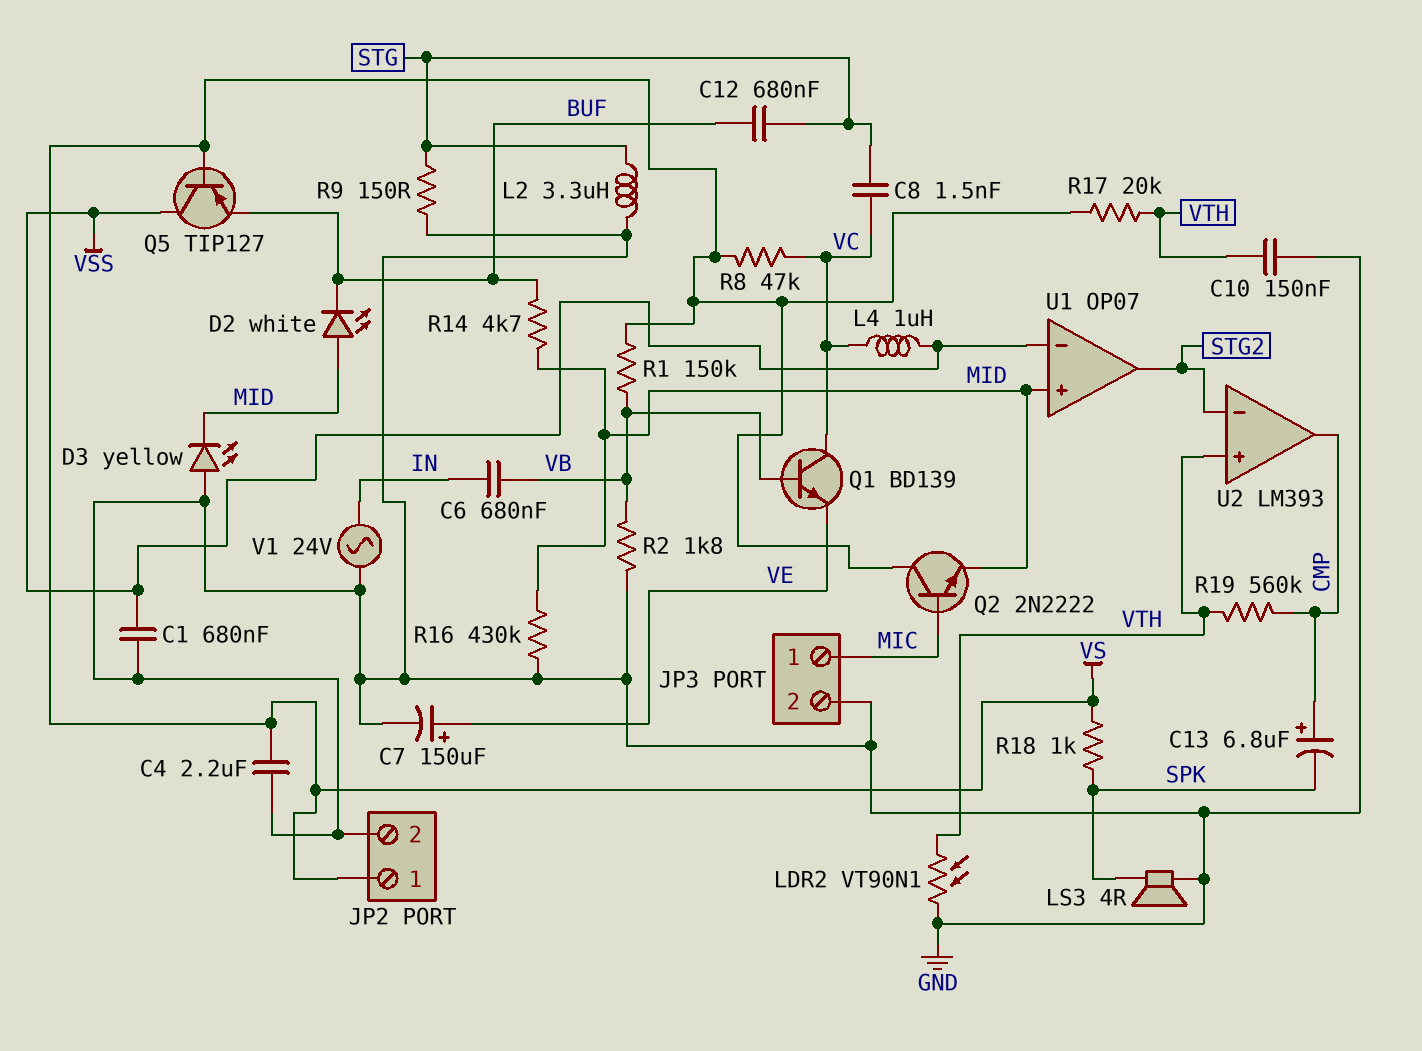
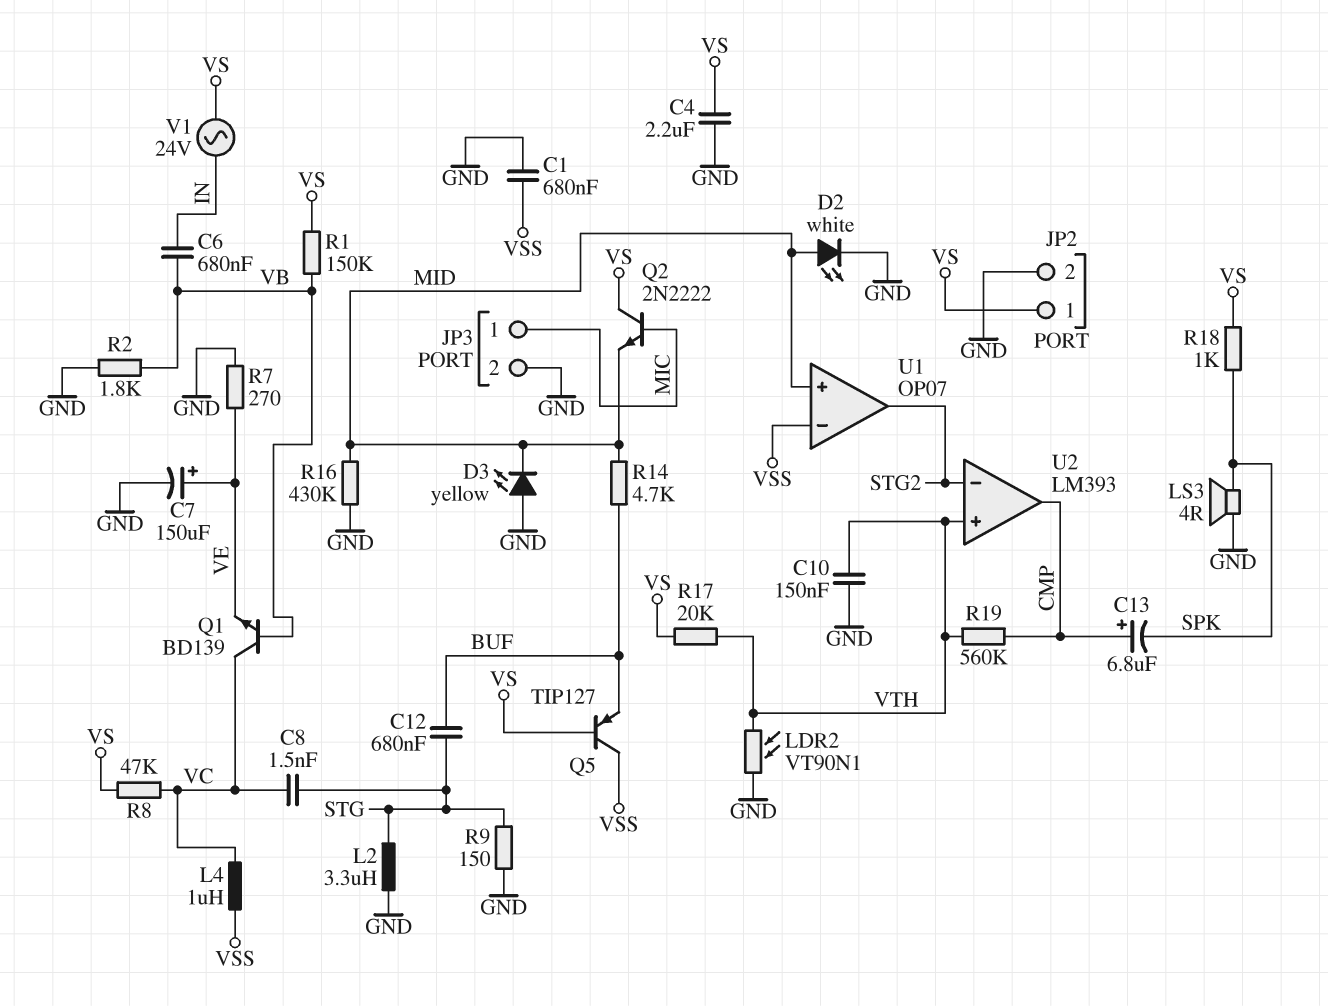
D2: LED white (A MID, K BUF) -> LED white (A MID, K GND)
R7: none -> 270 (GND, VE)
V1: AC 24V (GND, IN) -> AC 24V (IN, VS)

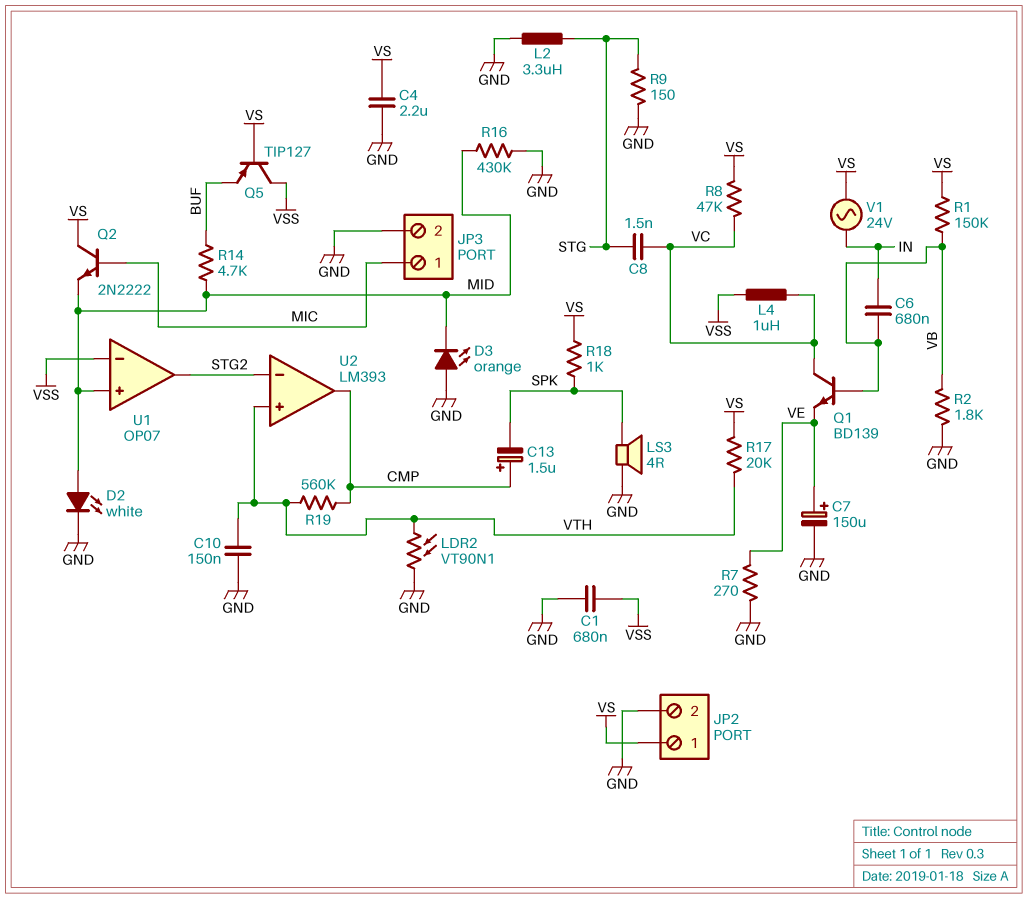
C12: 680nF (BUF, STG) -> none
C13: 6.8uF (plus CMP, minus SPK) -> 1.5uF (plus CMP, minus SPK)
D3: LED yellow (A GND, K MID) -> LED orange (A GND, K MID)

